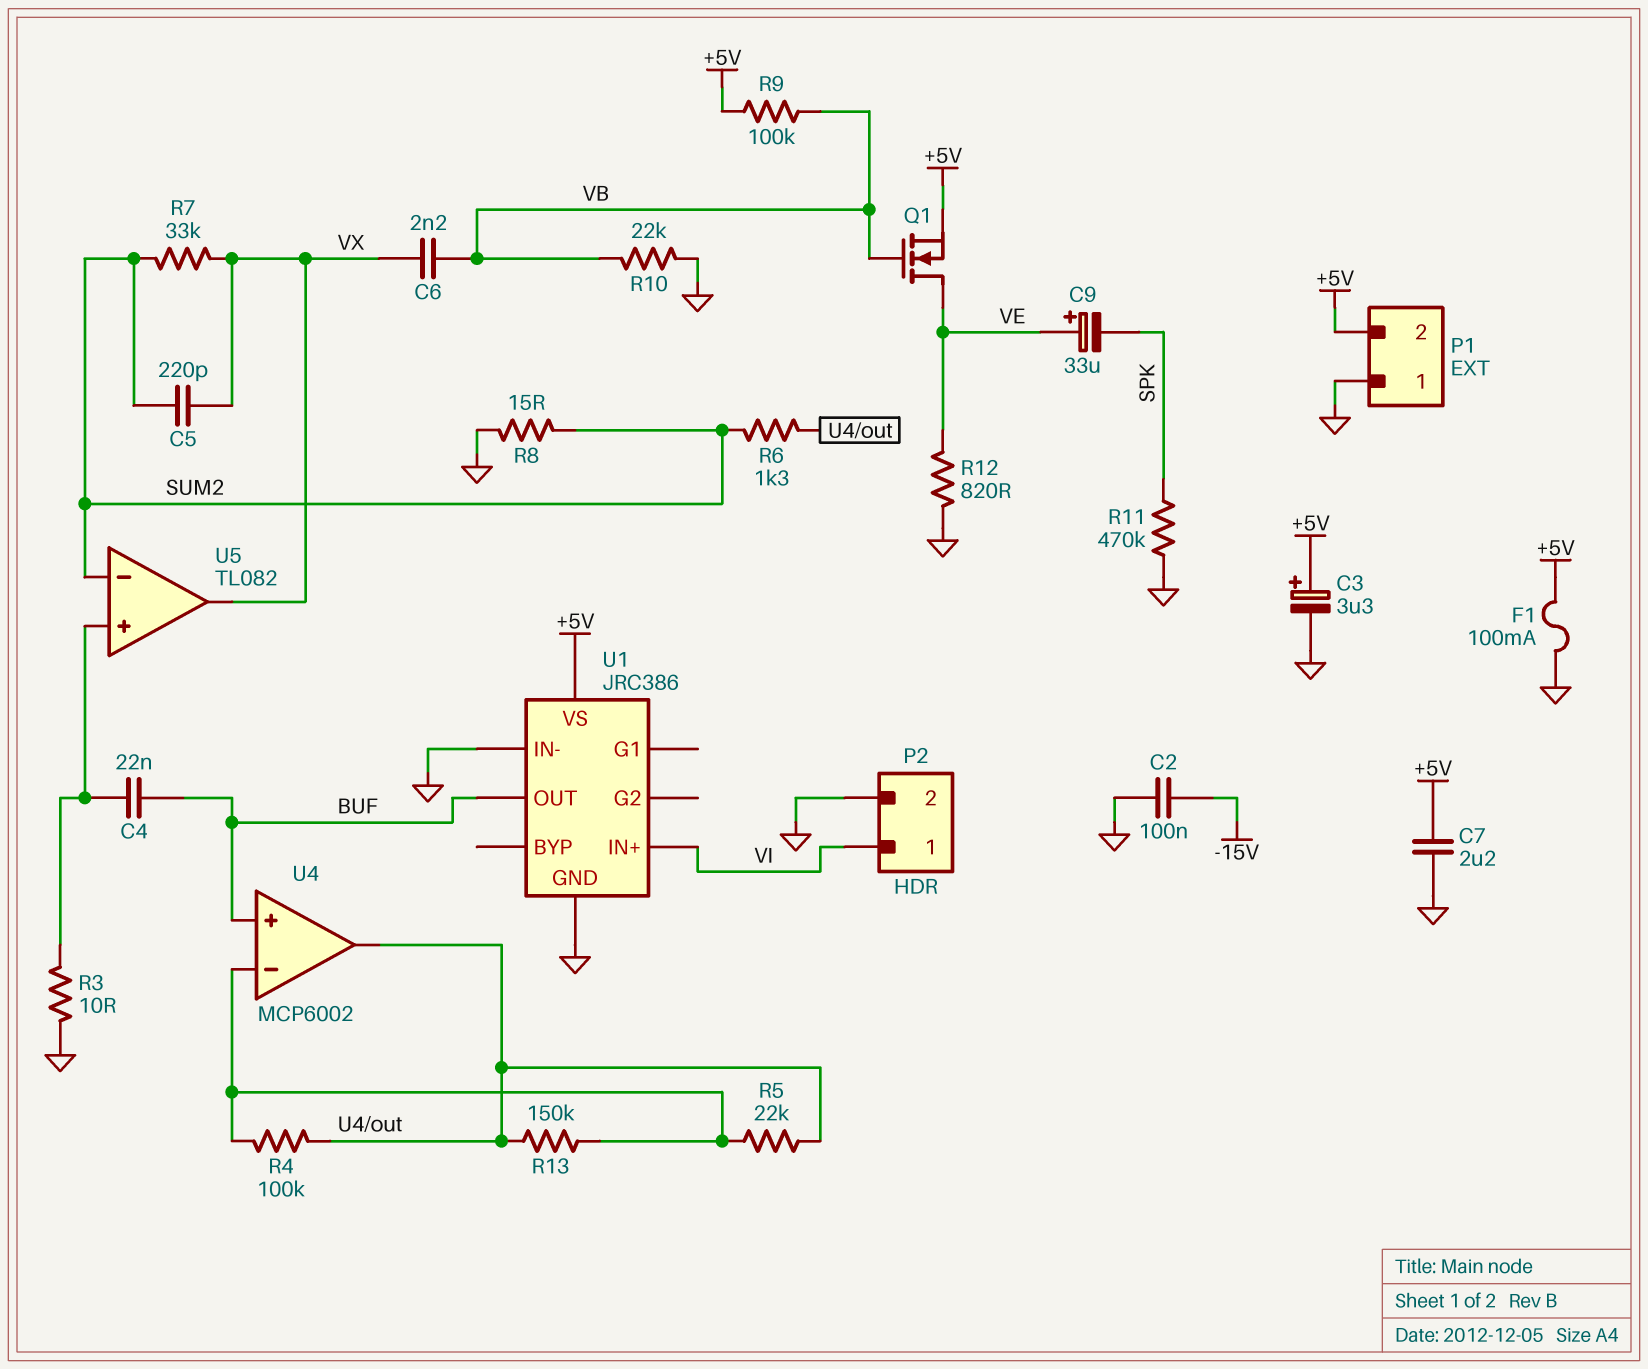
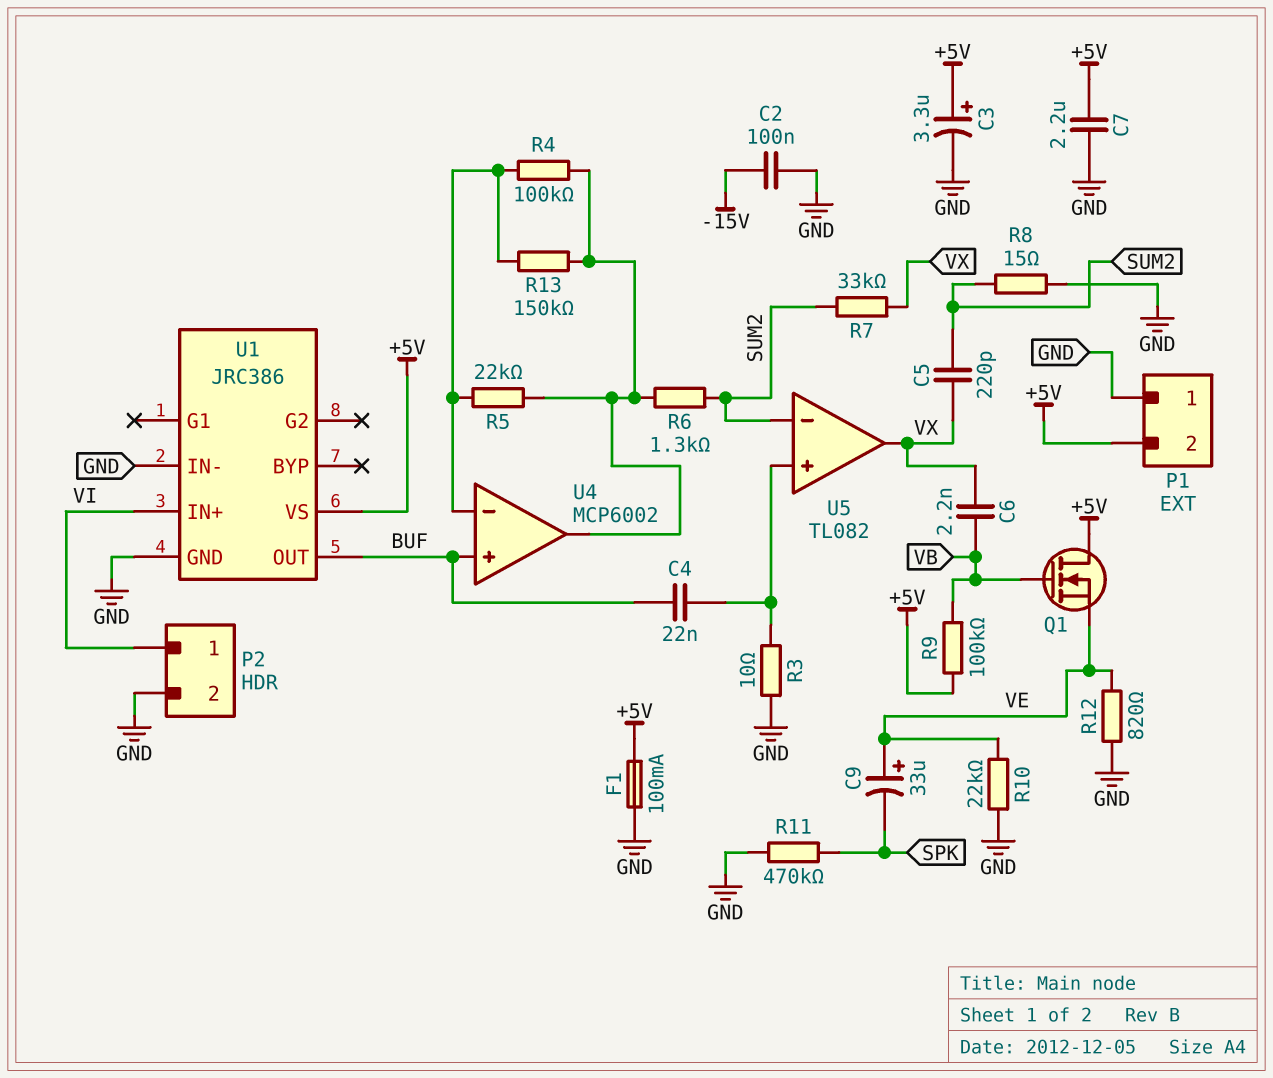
Q1: NMOS (G VB, D VE, S +5V) -> NMOS (G VB, D +5V, S VE)
R10: 22k (GND, VB) -> 22k (GND, VE)

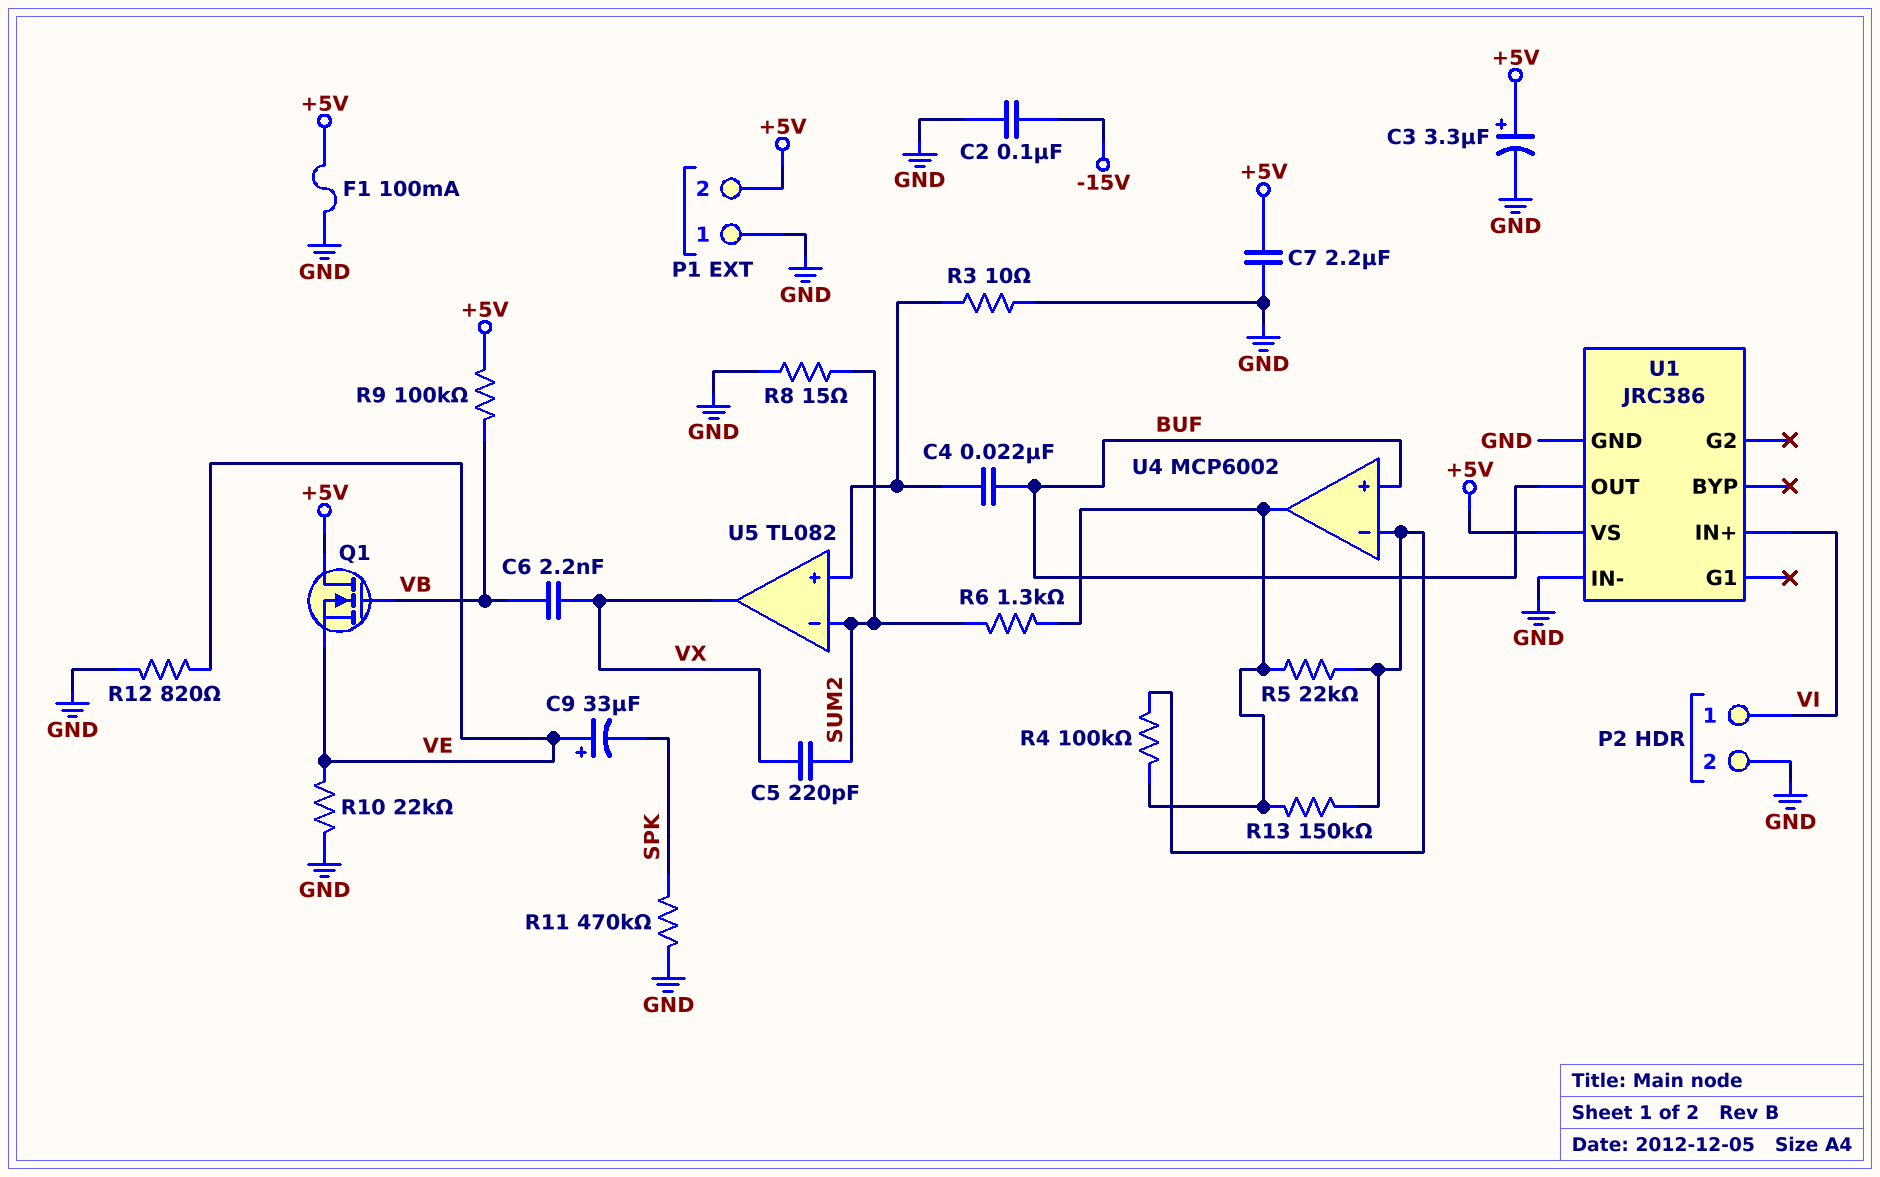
R7: 33k (SUM2, VX) -> none

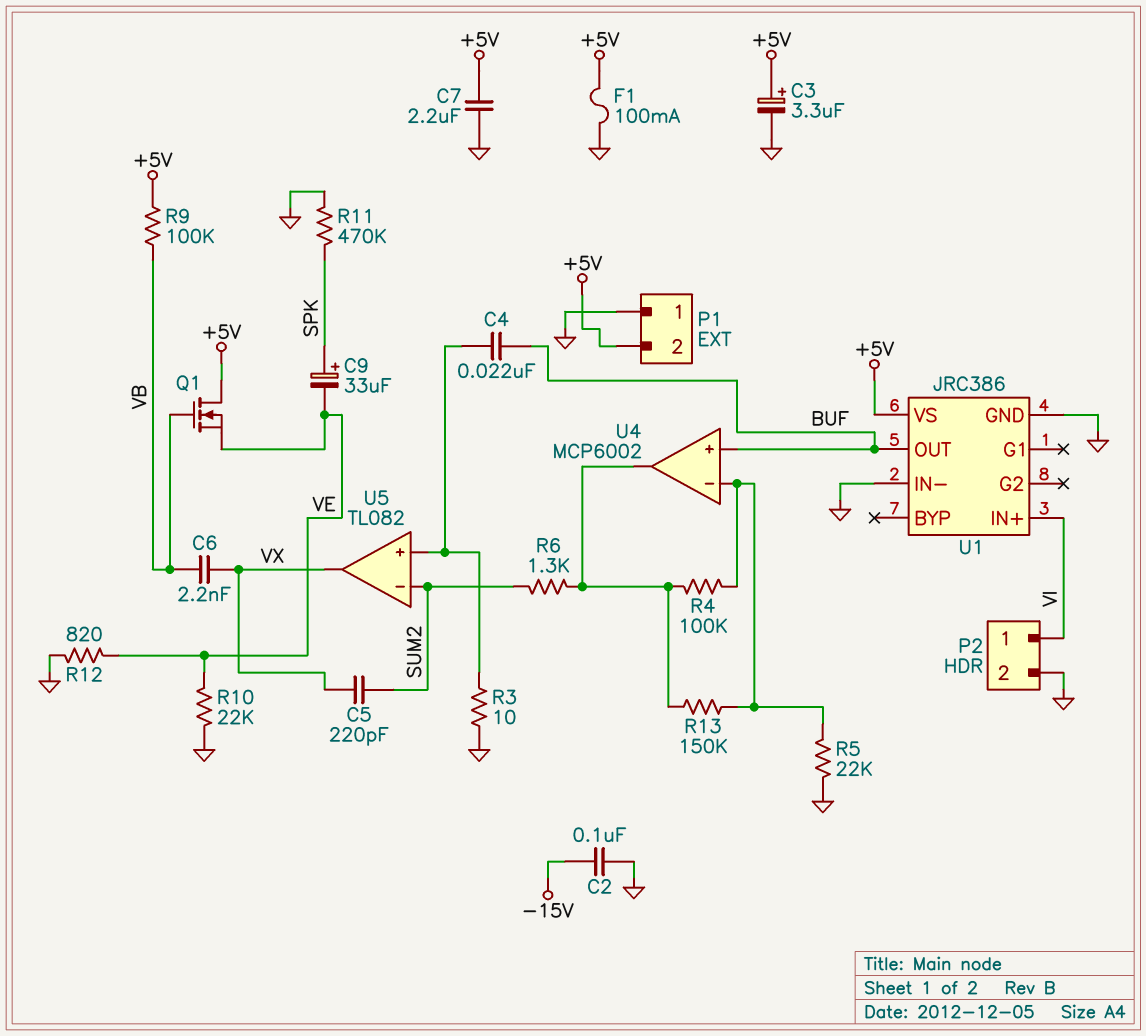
C9: 33uF (plus VE, minus SPK) -> 33uF (plus SPK, minus VE)
R5: 22k (U4/in-, U4/out) -> 22k (GND, U4/in-)
R8: 15 (GND, SUM2) -> none

